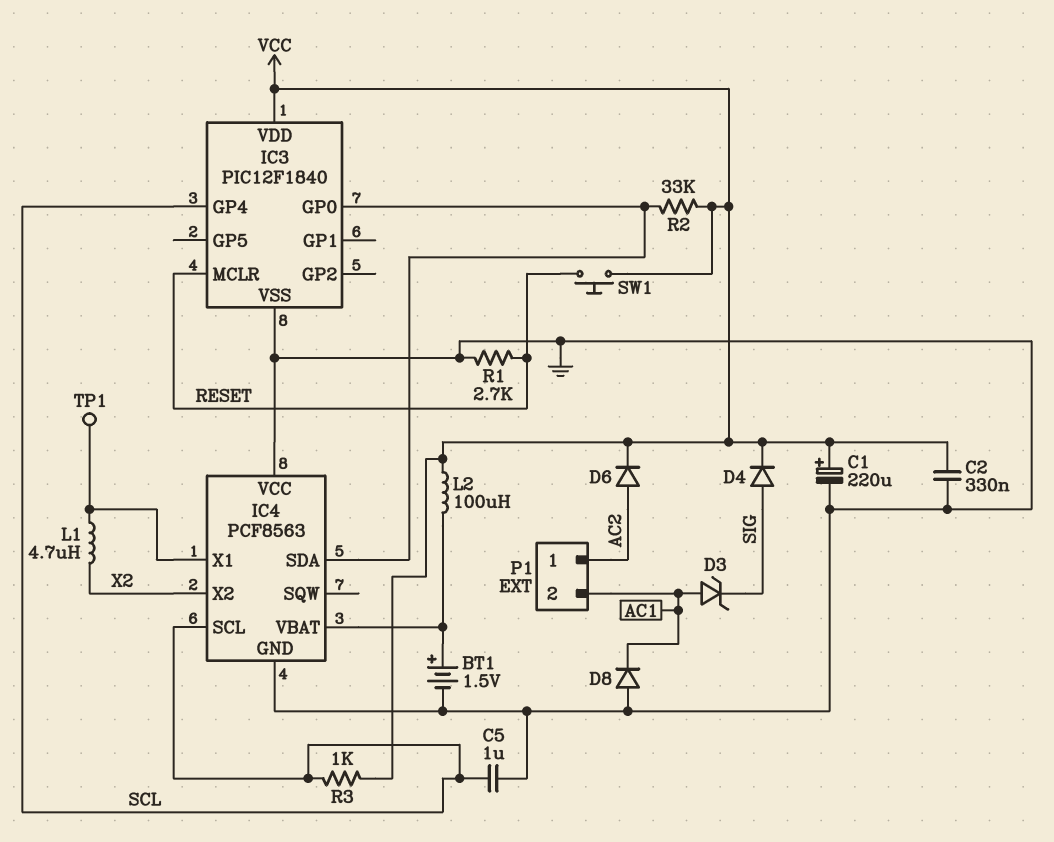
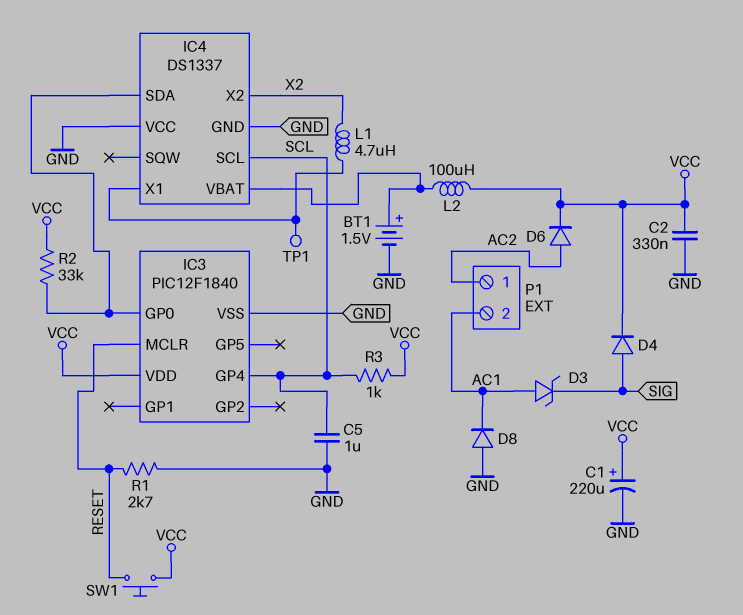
IC4: PCF8563 -> DS1337

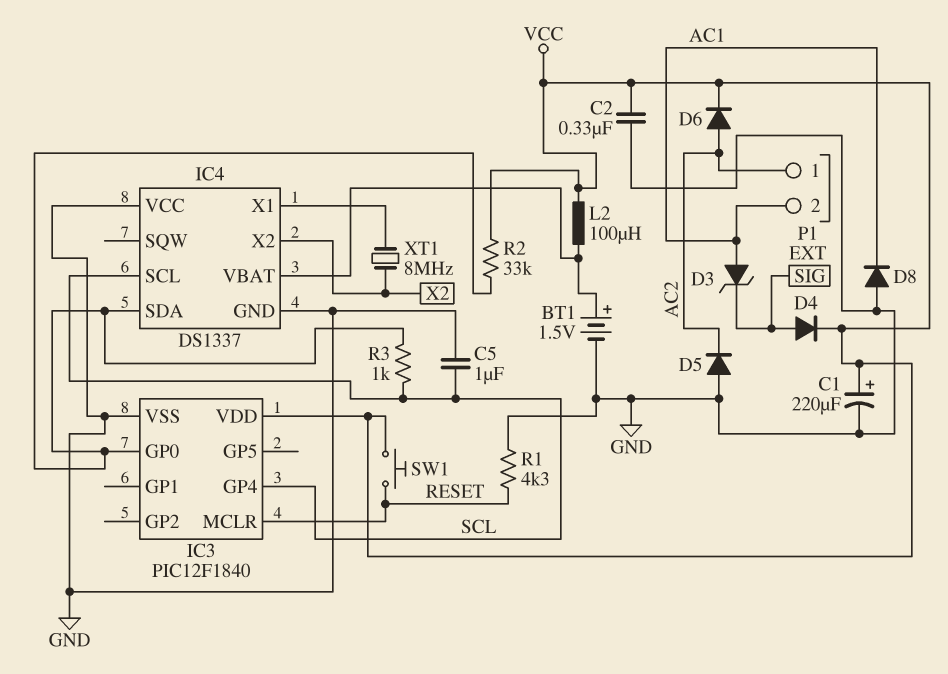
D5: none -> diode (A GND, K AC2)
L1: 4.7uH (IC4/X1, X2) -> none
R1: 2.7k (GND, RESET) -> 4.3k (GND, RESET)
R3: 1k (SCL, VCC) -> 1k (IC3/GP0, SCL)
TP1: test point (IC4/X1) -> none
XT1: none -> 8MHz (IC4/X1, X2)

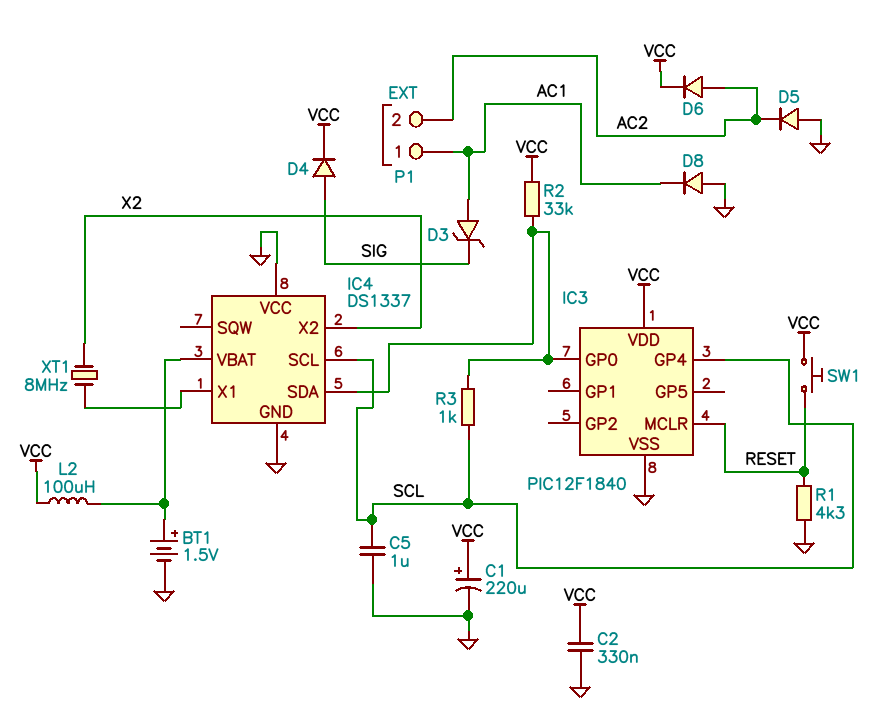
P1 pin 1: AC2 -> AC1
P1 pin 2: AC1 -> AC2

